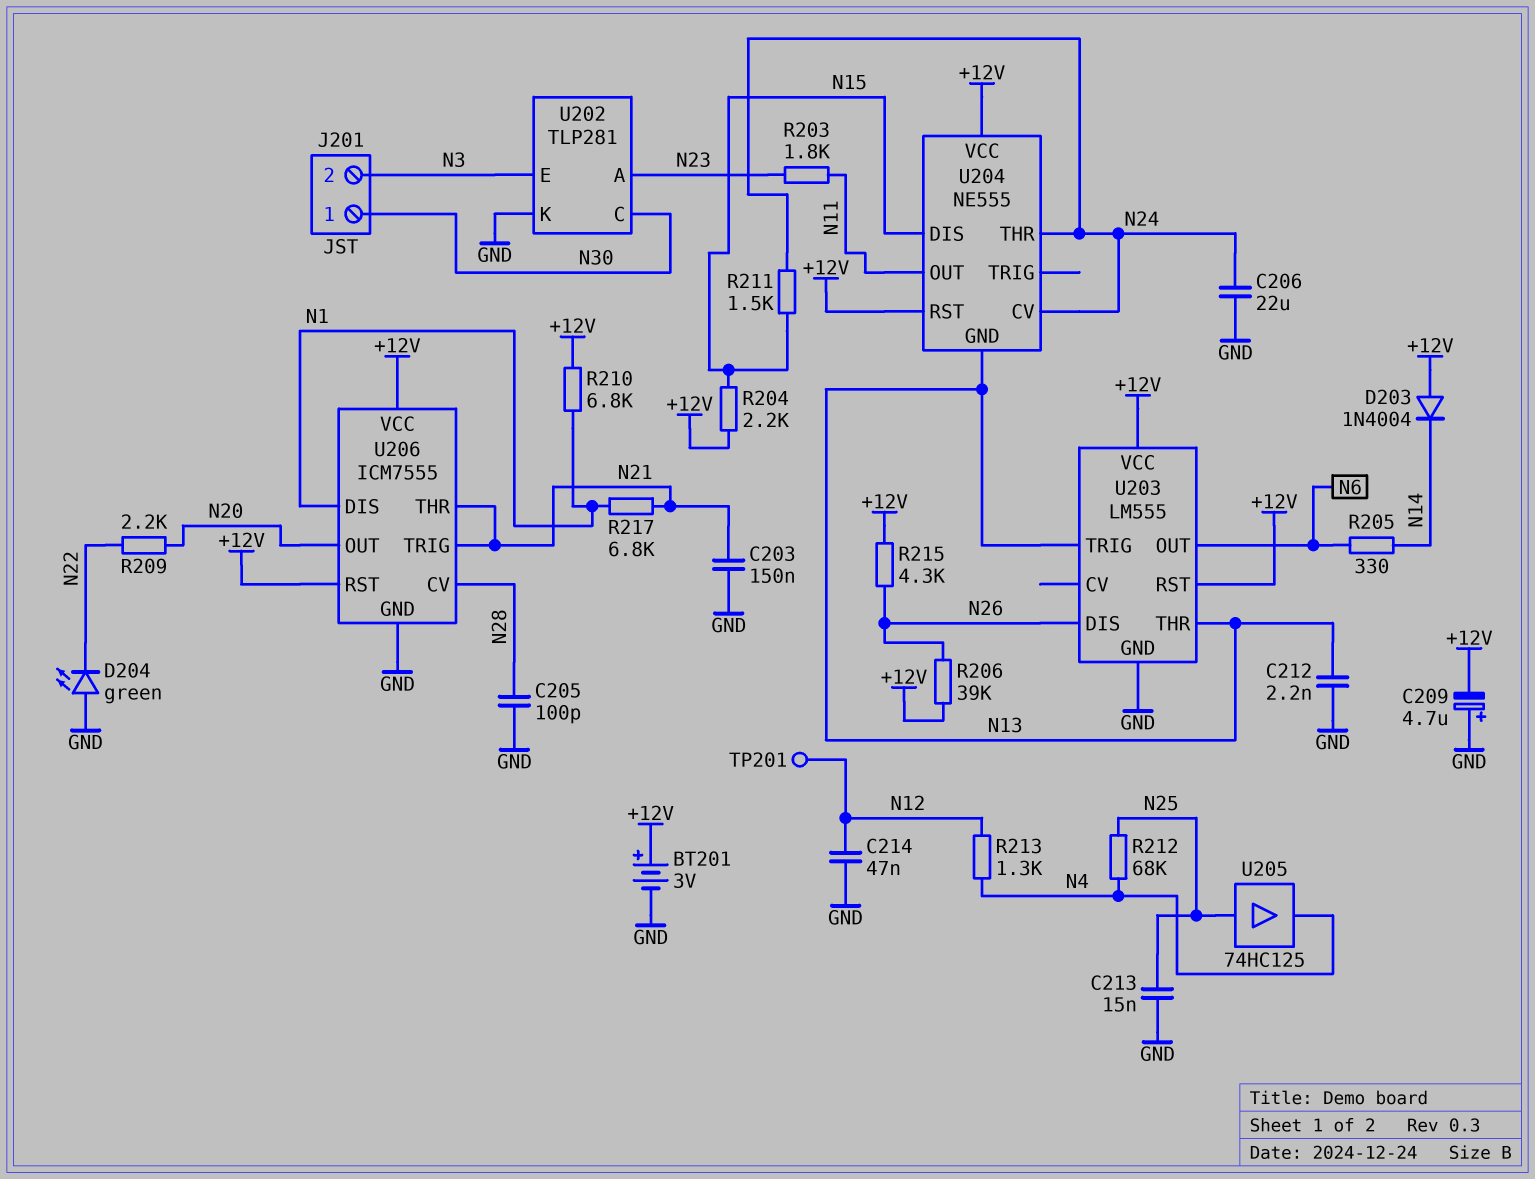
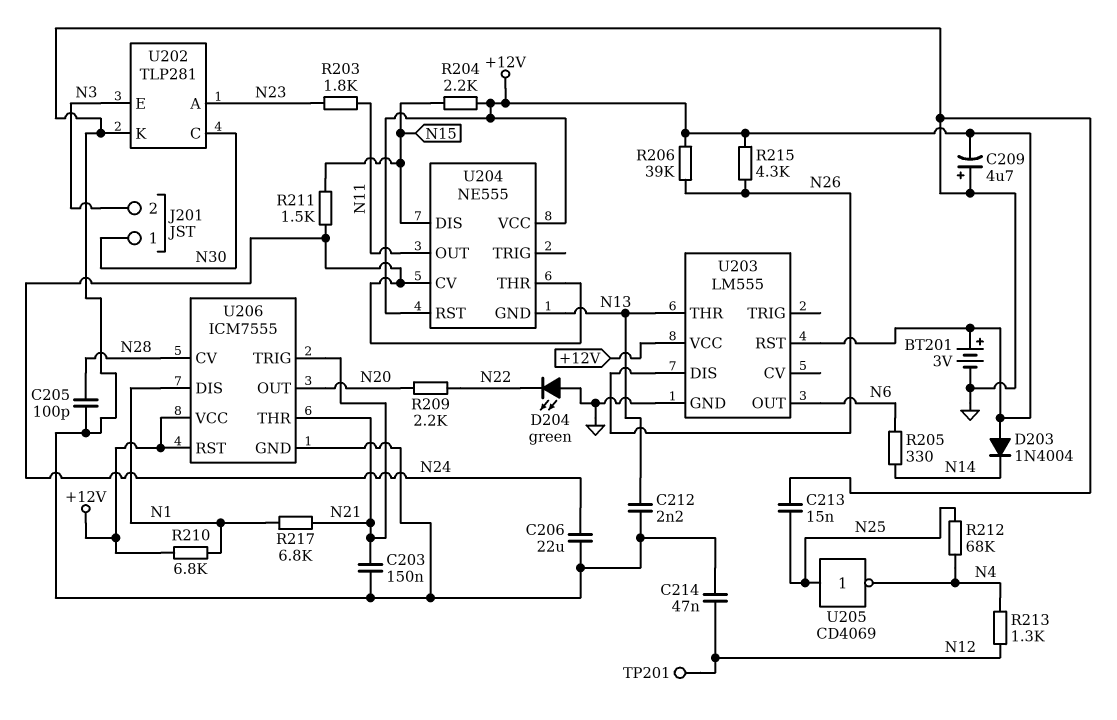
U203 pin TRIG: N13 -> none
U205: buffer 74HC125 (in N25, out N4) -> NOT CD4069 (in N25, out N4)

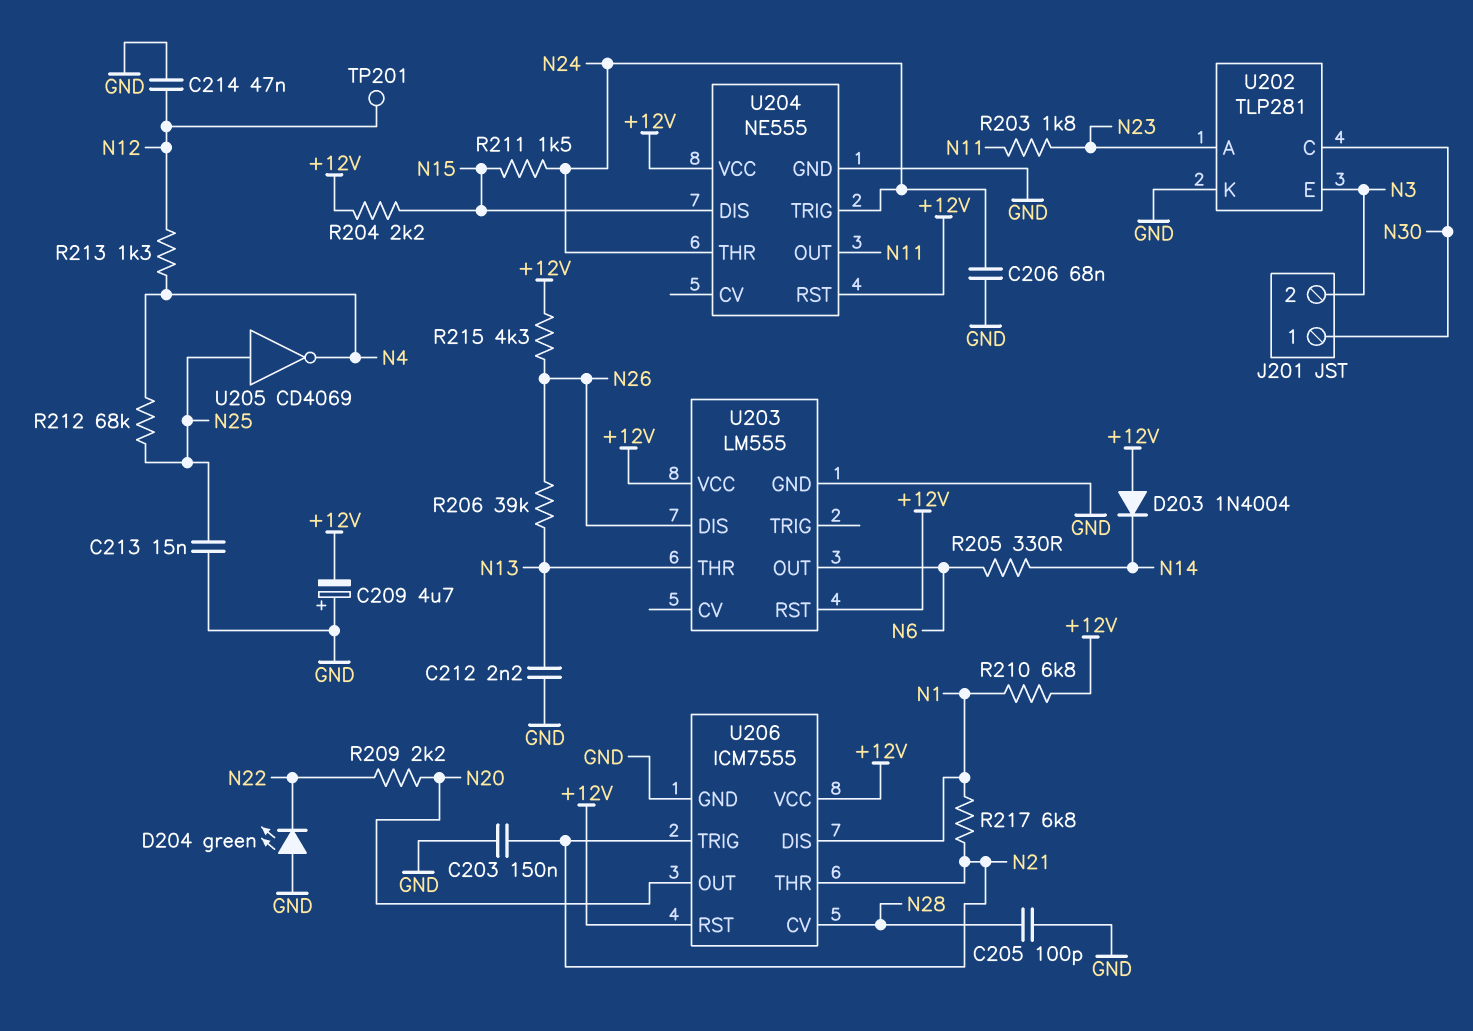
BT201: 3V (plus +12V, minus GND) -> none
C206: 22uF (GND, N24) -> 68nF (GND, N24)
R206: 39k (+12V, N26) -> 39k (N13, N26)
U204 pin CV: N24 -> none
U204 pin GND: N13 -> GND
U204 pin TRIG: none -> N24

